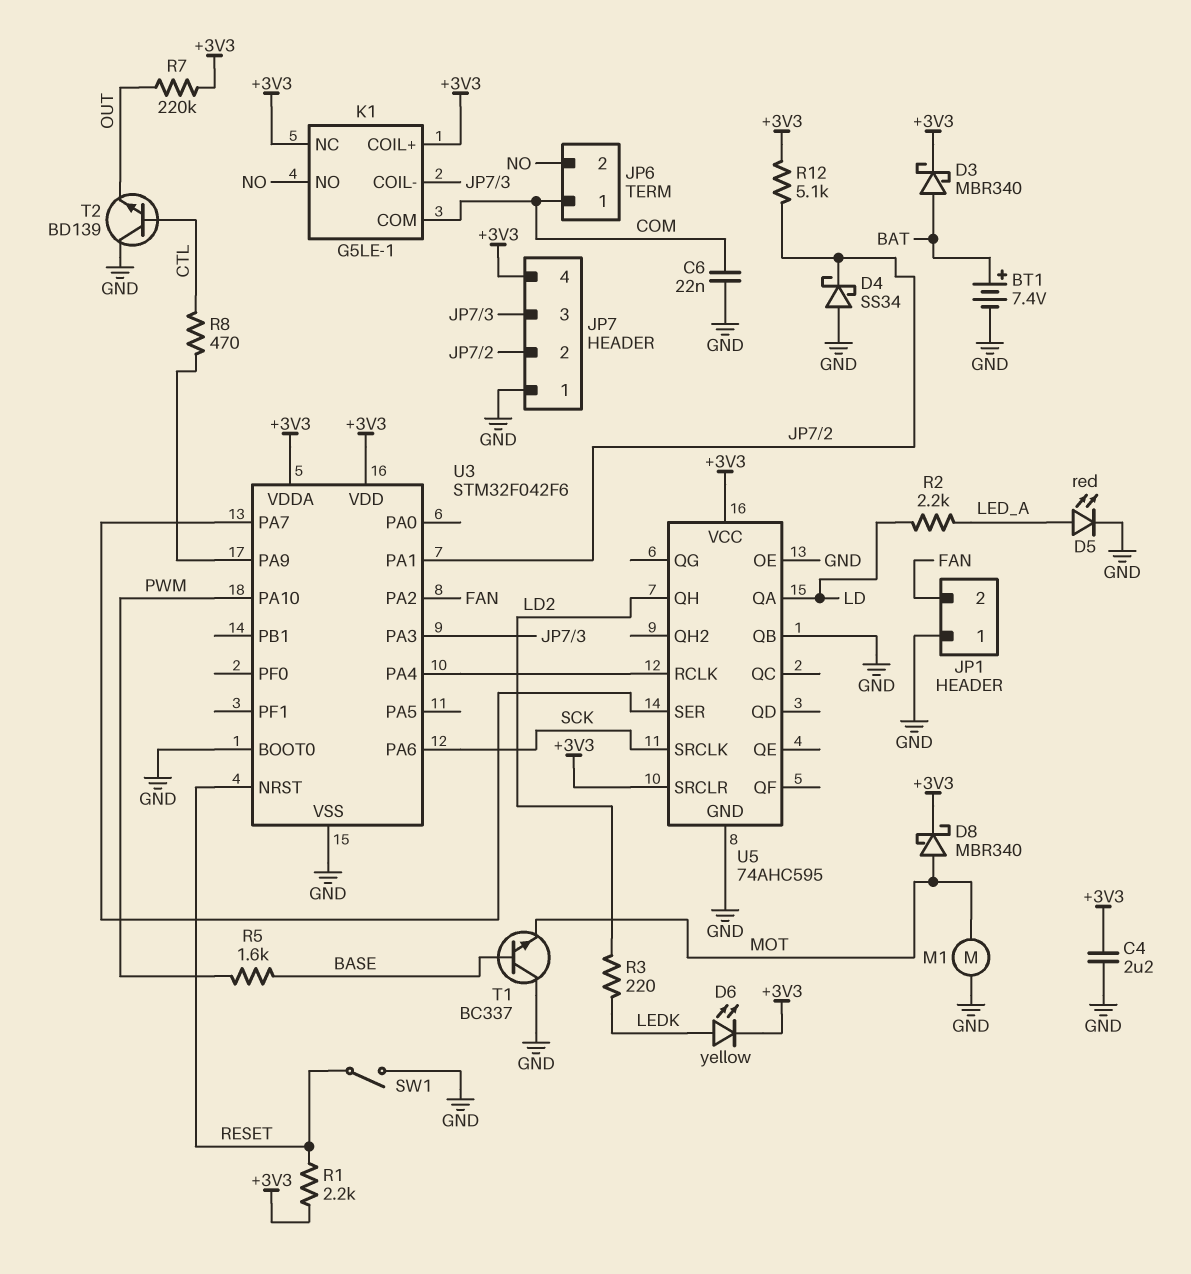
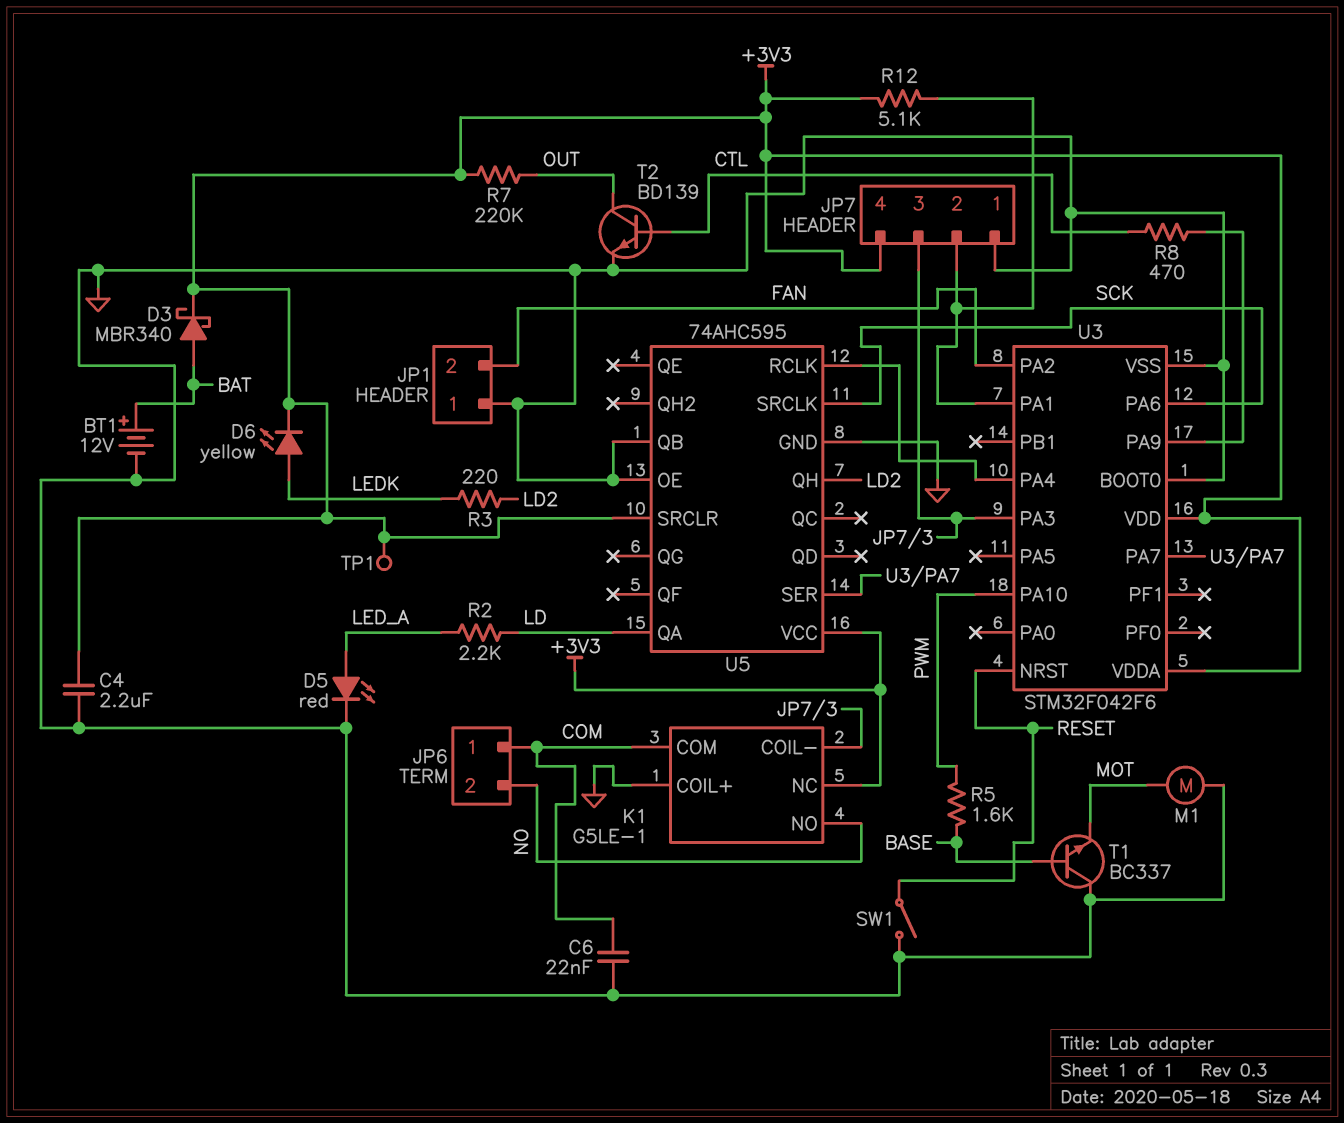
BT1: 7.4V (plus BAT, minus GND) -> 12V (plus BAT, minus GND)
D4: schottky SS34 (A GND, K JP7/2) -> none
D8: schottky MBR340 (A MOT, K +3V3) -> none
K1 pin COIL+: +3V3 -> GND
R1: 2.2k (+3V3, RESET) -> none
T2: NPN BD139 (B CTL, C GND, E OUT) -> NPN BD139 (B CTL, C OUT, E GND)
TP1: none -> test point (+3V3)

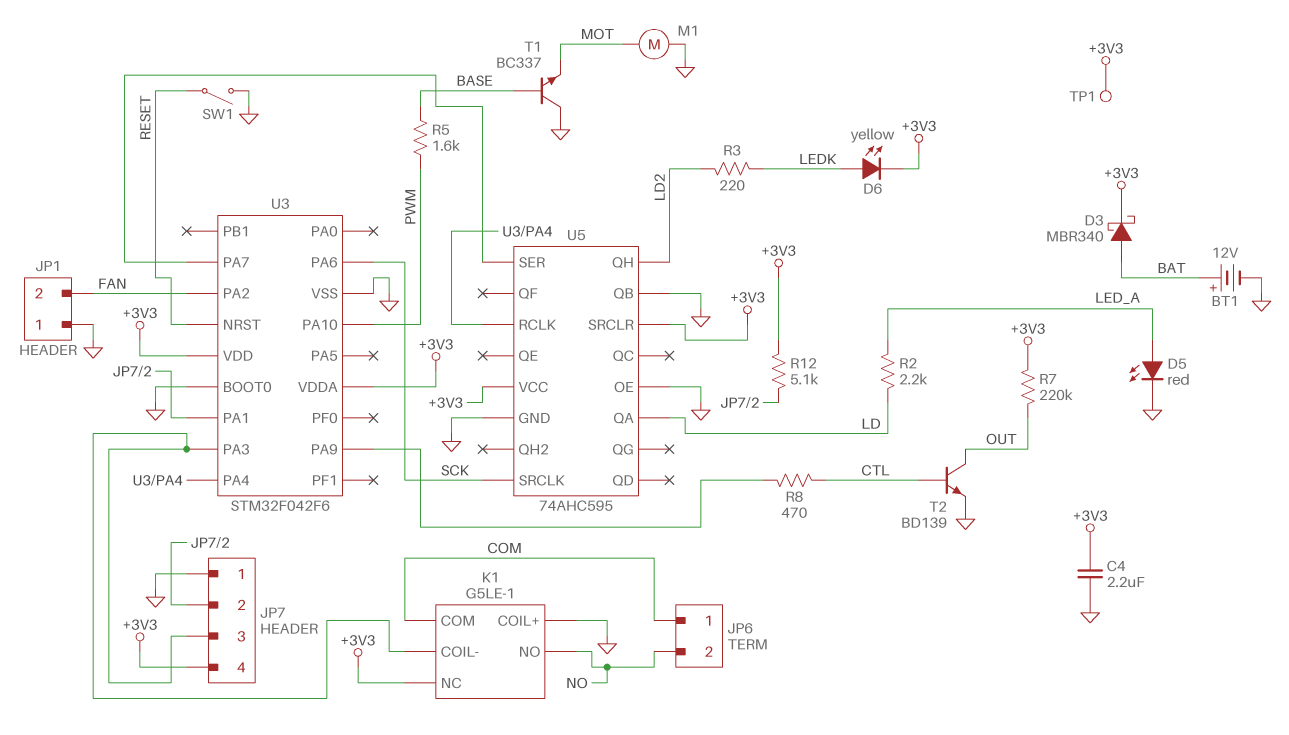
C6: 22nF (COM, GND) -> none

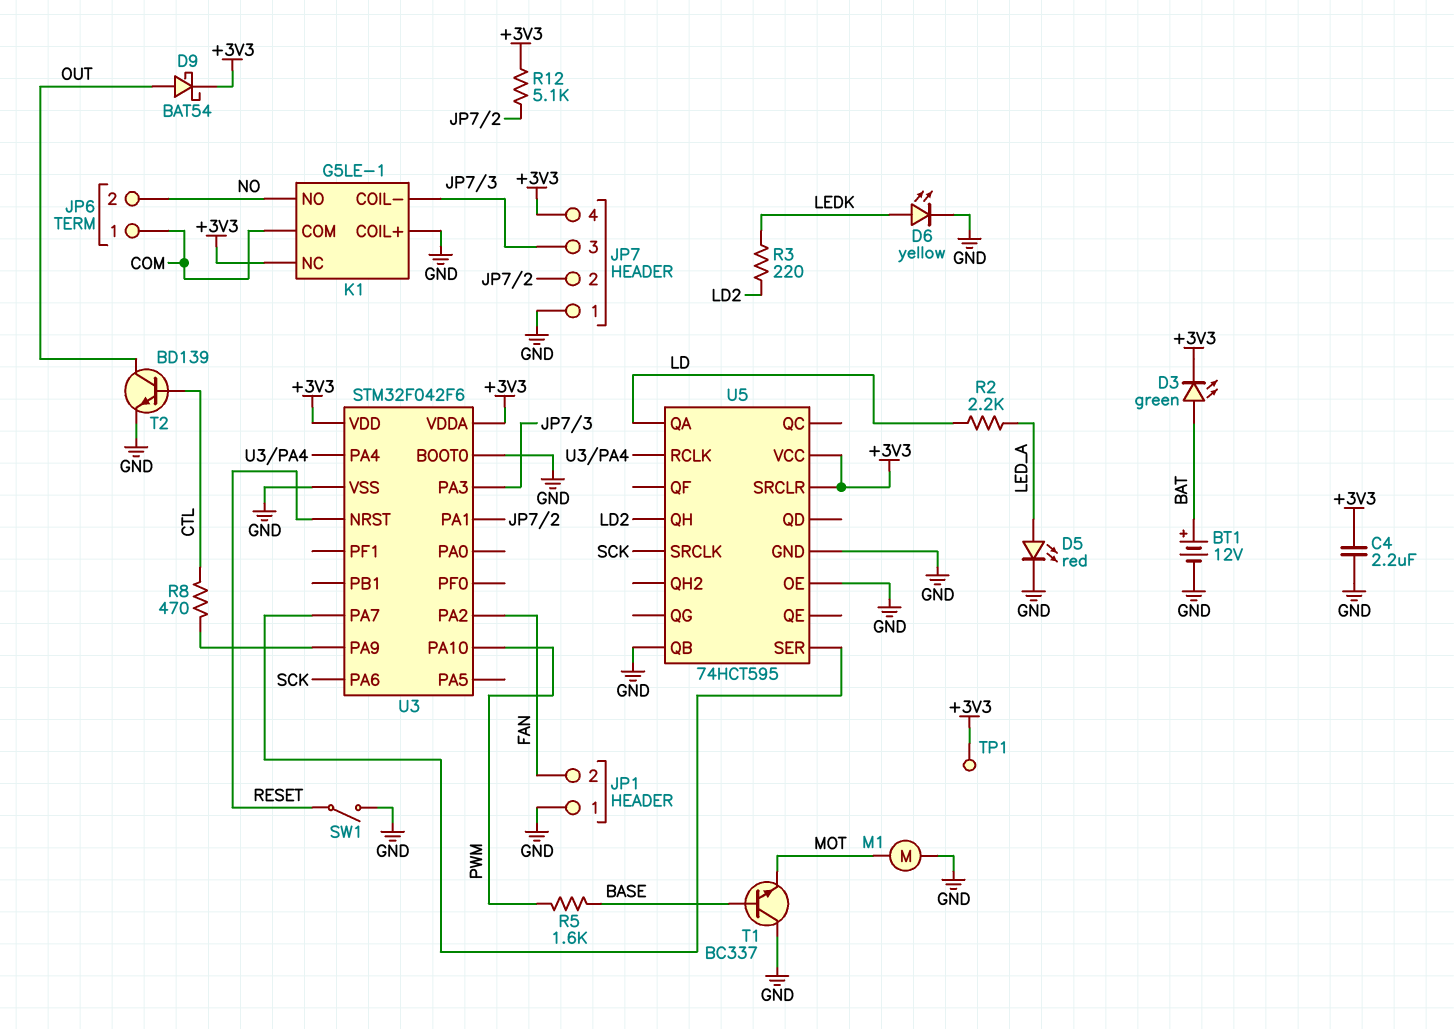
D3: schottky MBR340 (A BAT, K +3V3) -> LED green (A BAT, K +3V3)
D6: LED yellow (A LEDK, K +3V3) -> LED yellow (A LEDK, K GND)
D9: none -> schottky BAT54 (A OUT, K +3V3)
R7: 220k (+3V3, OUT) -> none
U5: 74AHC595 -> 74HCT595

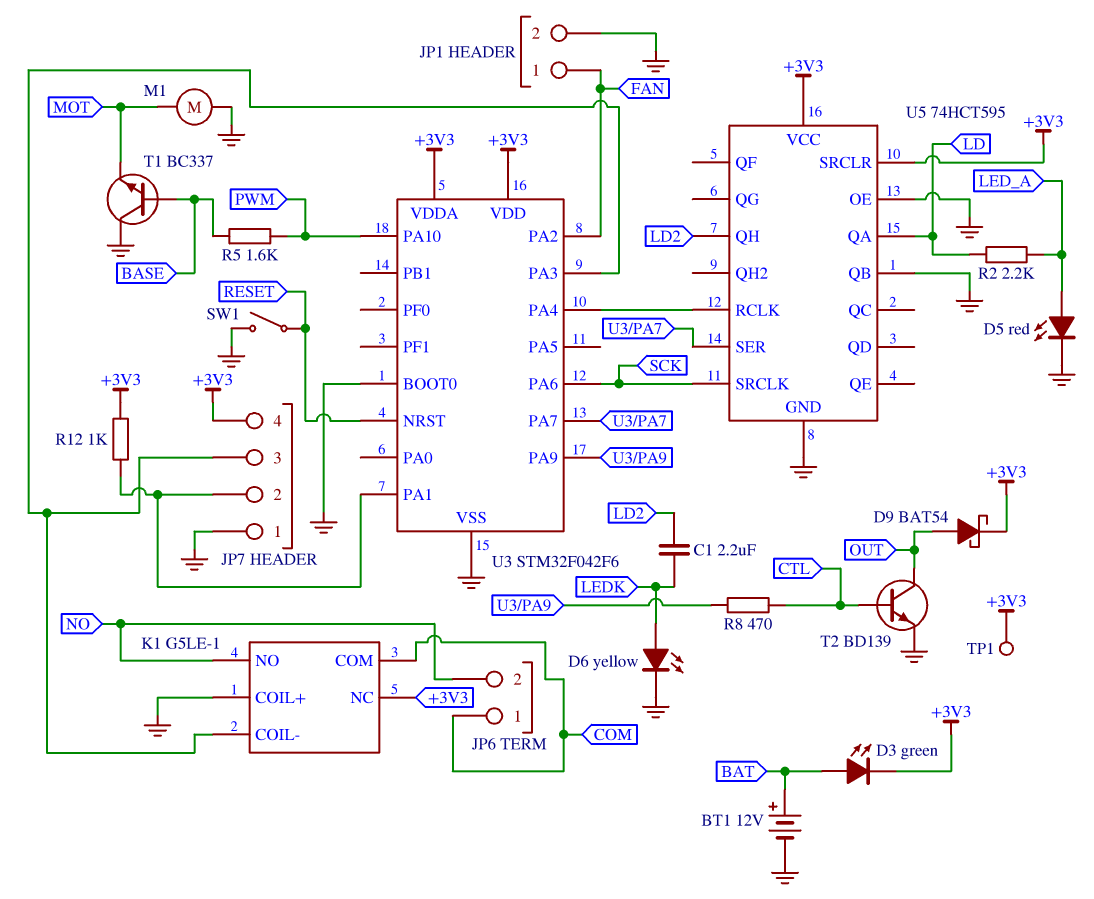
C1: none -> 2.2uF (LD2, LEDK)
C4: 2.2uF (+3V3, GND) -> none
JP1 pin 1: GND -> FAN
JP1 pin 2: FAN -> GND
R3: 220 (LD2, LEDK) -> none
R12: 5.1k (+3V3, JP7/2) -> 1k (+3V3, JP7/2)

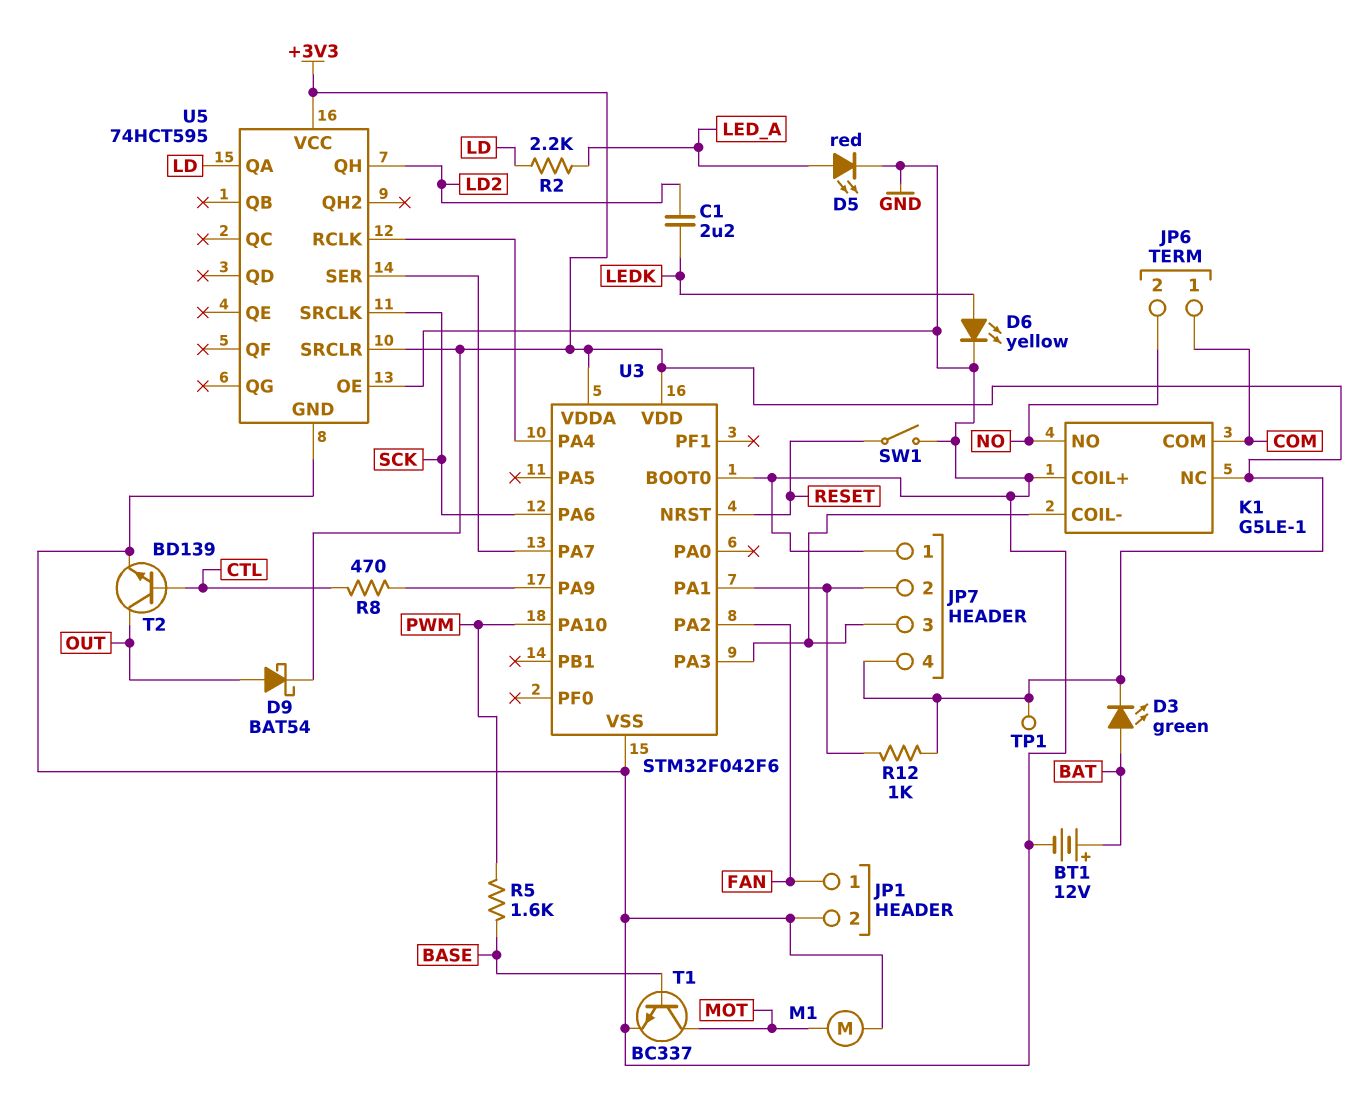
T1: NPN BC337 (B BASE, C GND, E MOT) -> NPN BC337 (B BASE, C MOT, E GND)
U5 pin QB: GND -> none

